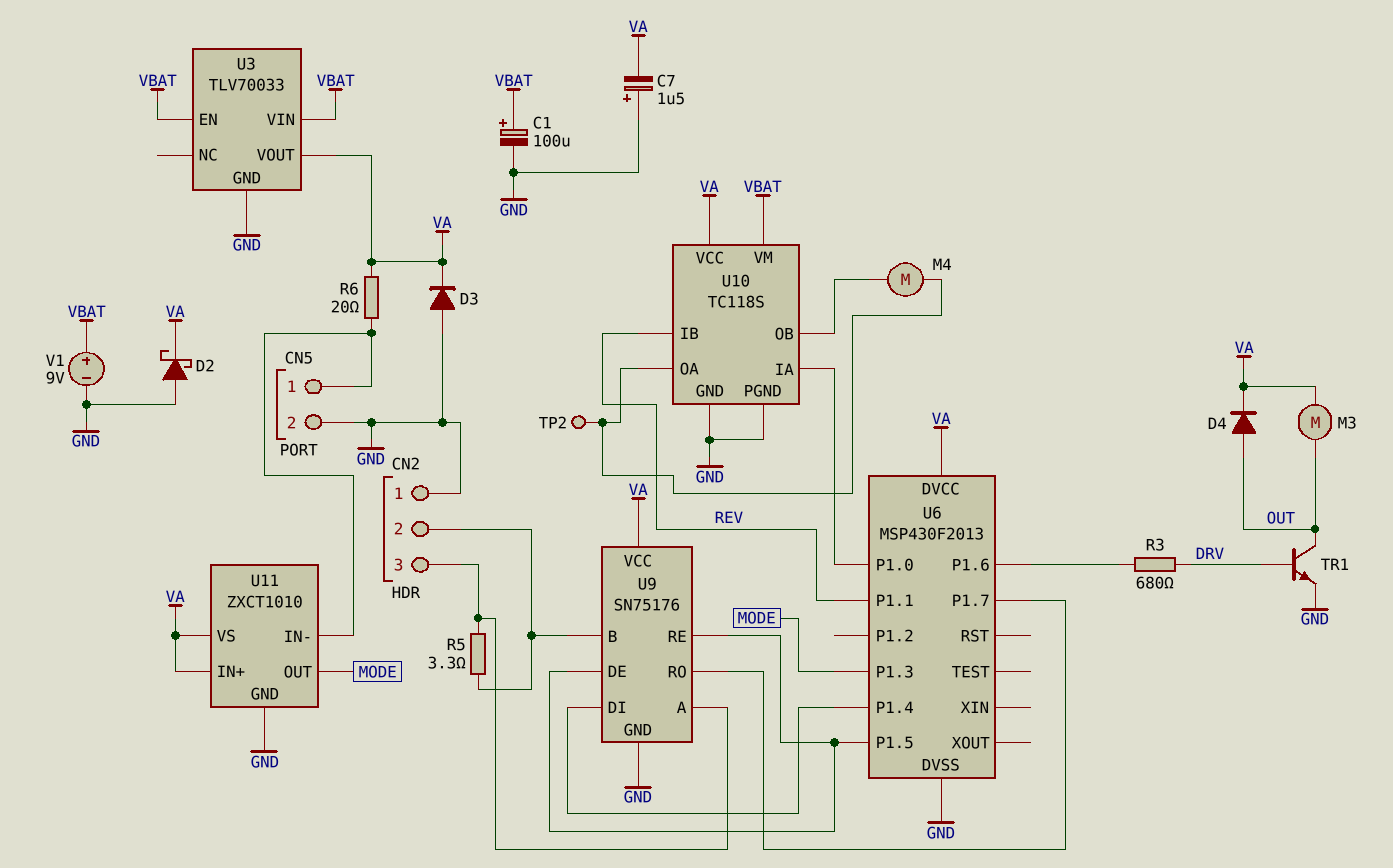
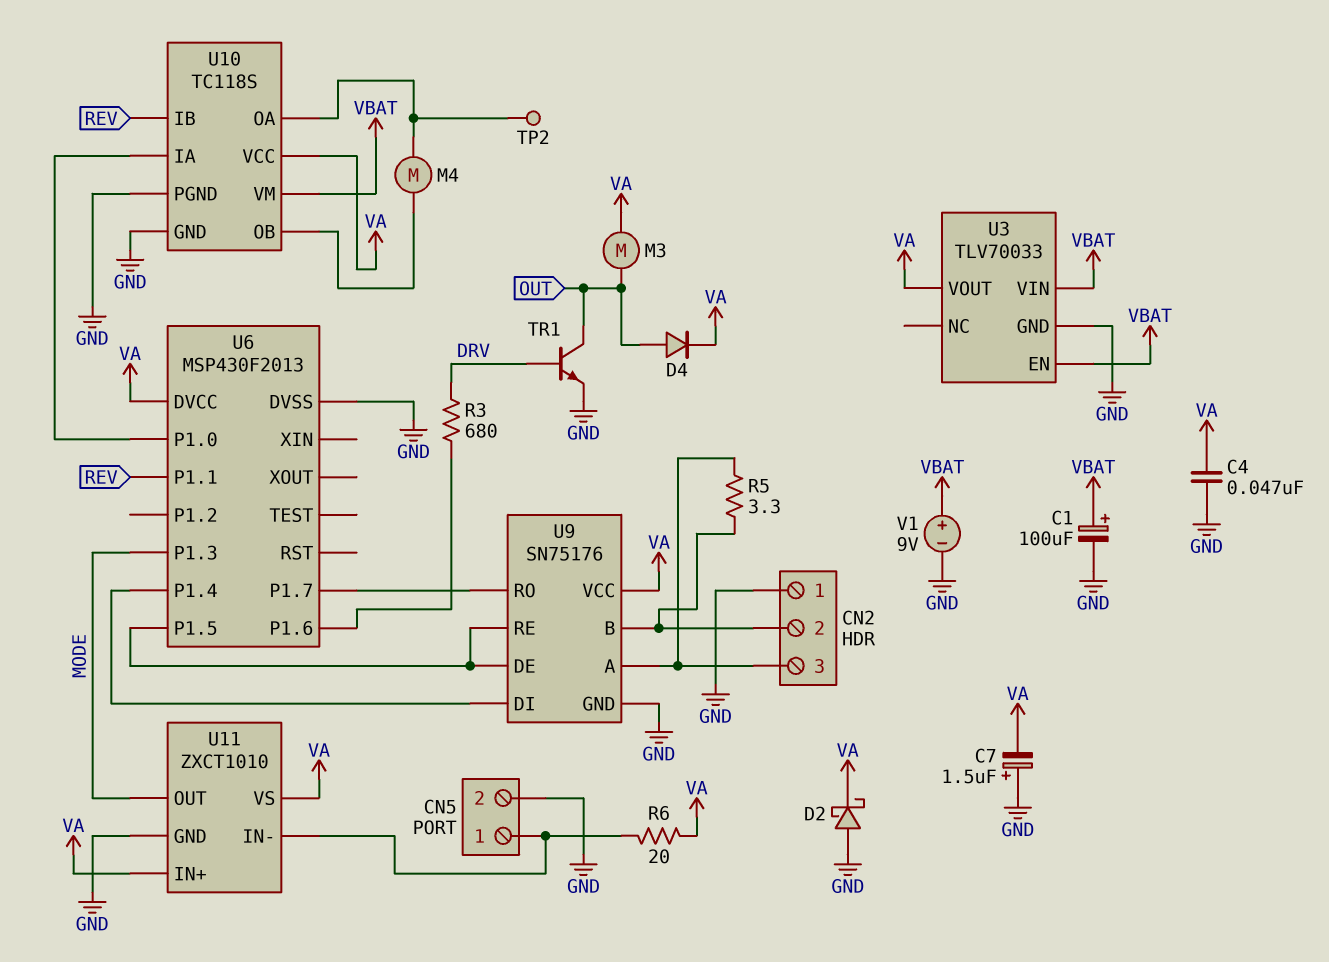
C4: none -> 47nF (GND, VA)
D3: diode (A GND, K VA) -> none

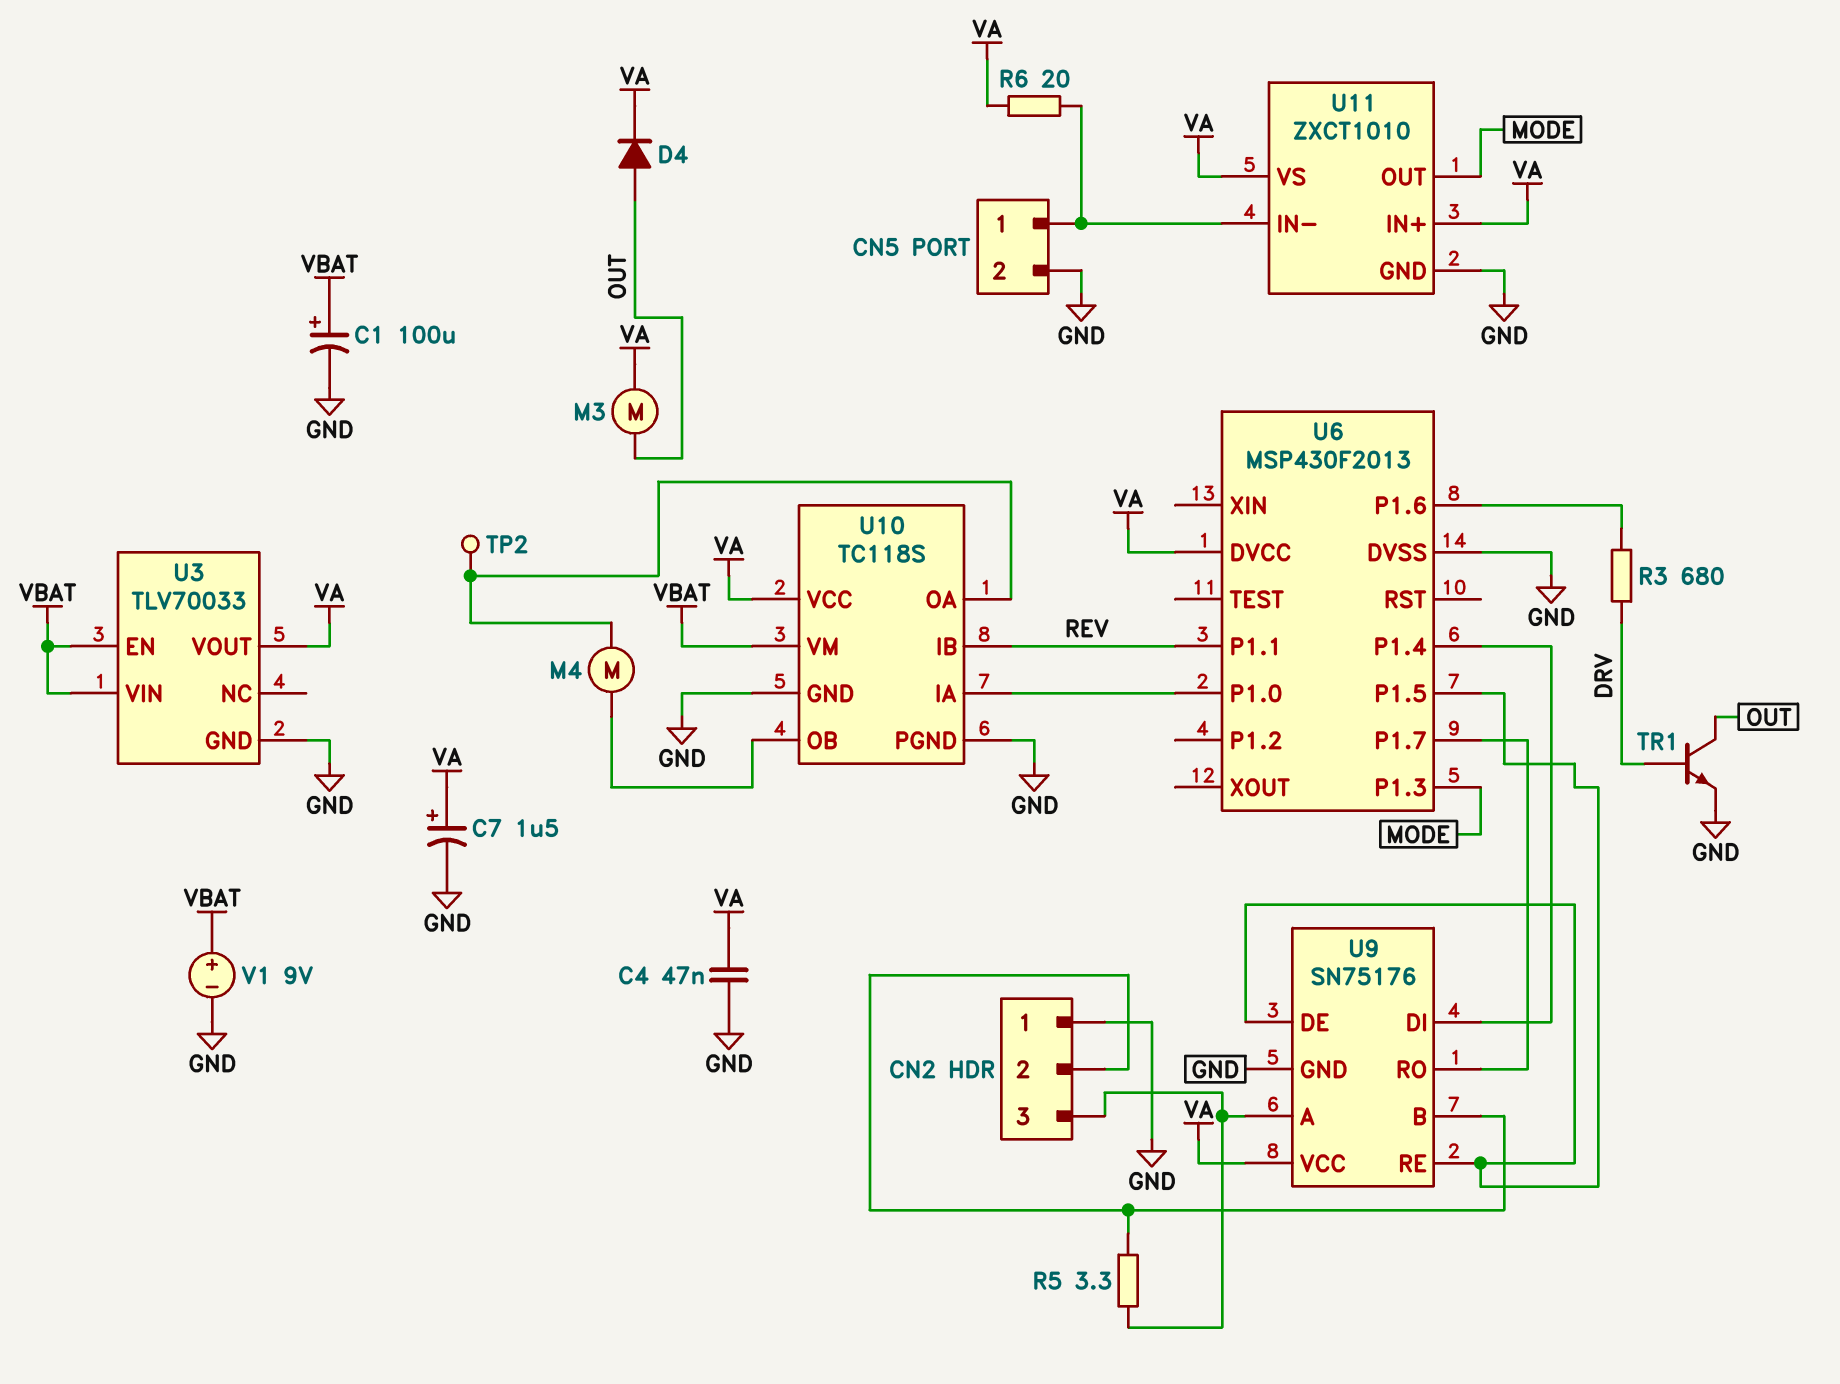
C7: 1.5uF (plus GND, minus VA) -> 1.5uF (plus VA, minus GND)
D2: schottky (A GND, K VA) -> none

